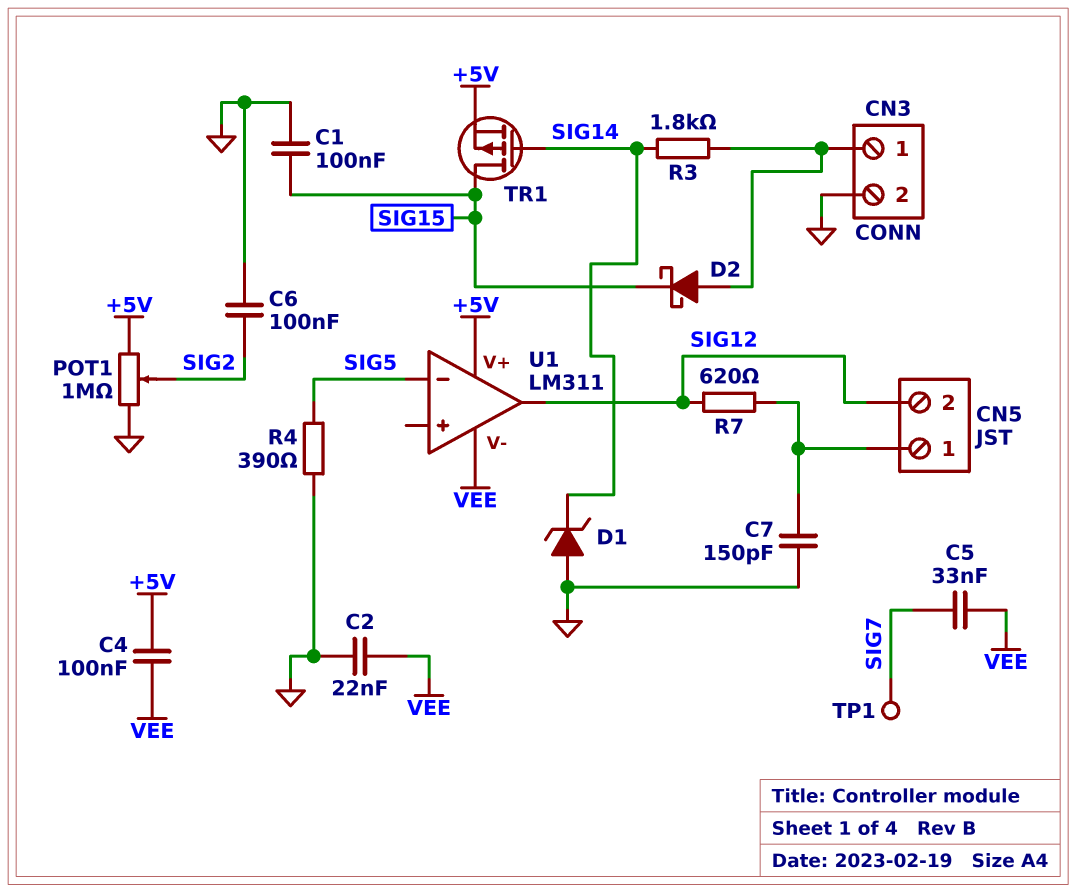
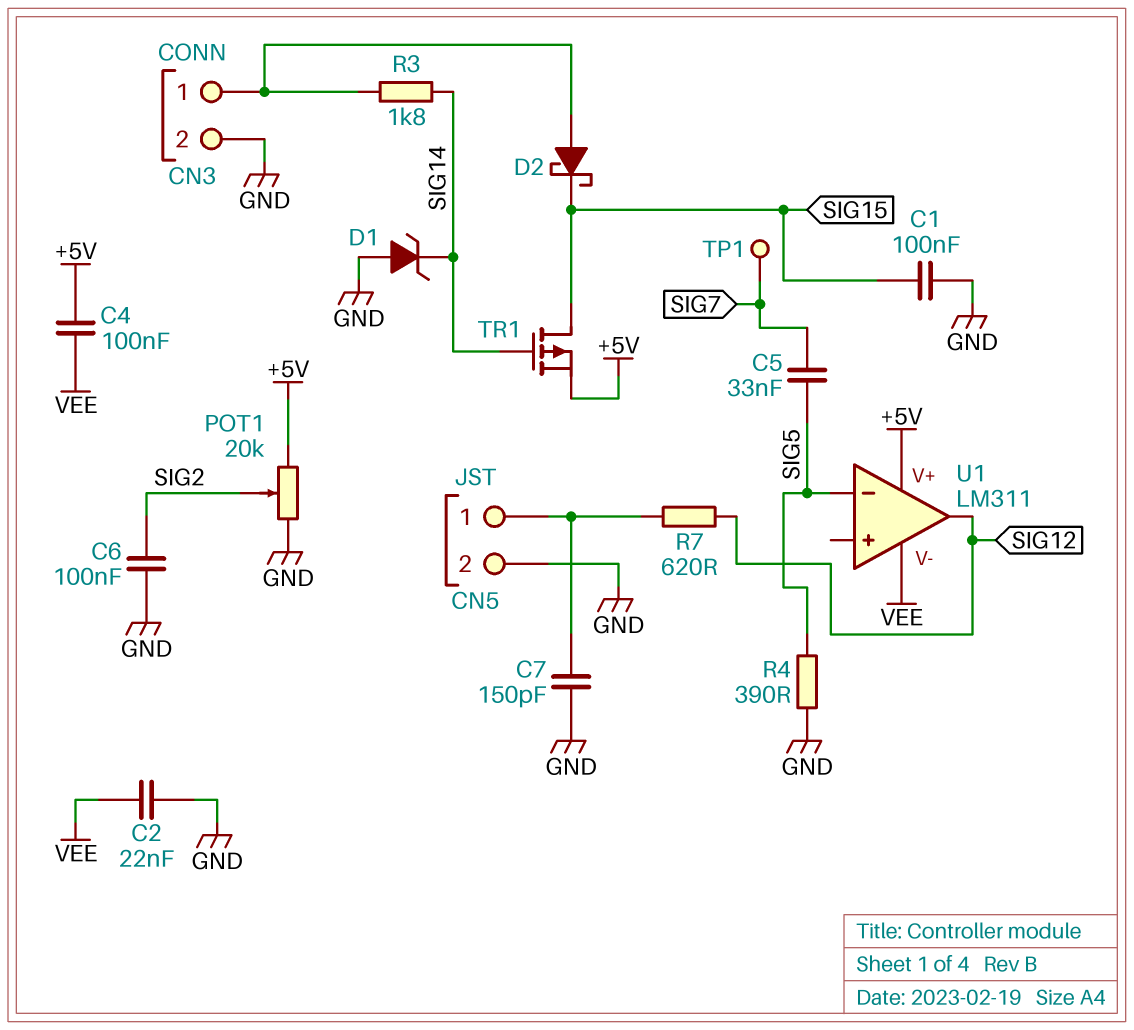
C5: 33nF (SIG7, VEE) -> 33nF (SIG5, SIG7)
CN5 pin 2: SIG12 -> GND
POT1: 1M (+5V, GND, wiper SIG2) -> 20k (+5V, GND, wiper SIG2)

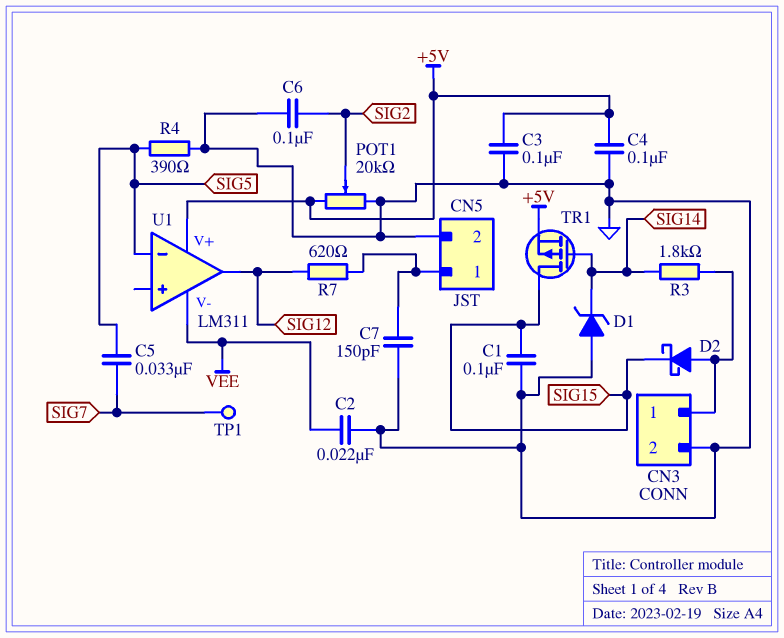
C3: none -> 100nF (+5V, GND)
C4: 100nF (+5V, VEE) -> 100nF (+5V, GND)

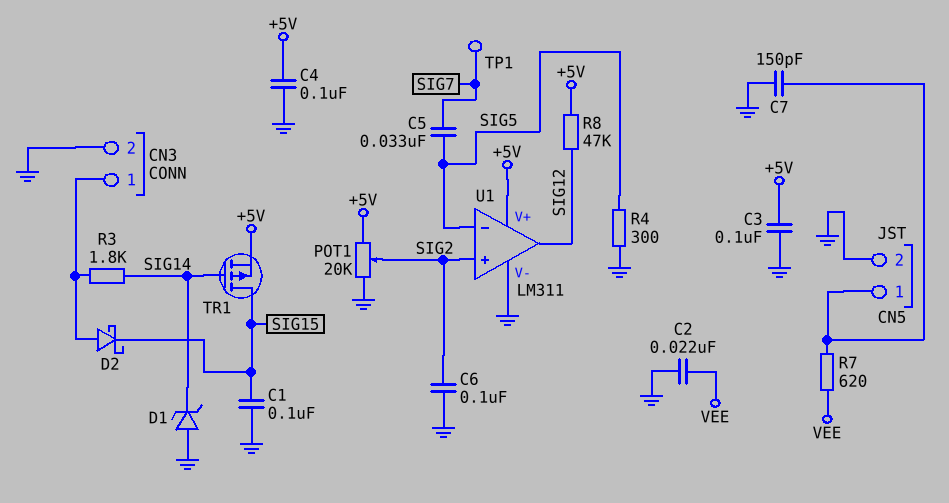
R4: 390 (GND, SIG5) -> 300 (GND, SIG5)
R7: 620 (CN5/1, SIG12) -> 620 (CN5/1, VEE)
R8: none -> 47k (+5V, SIG12)
U1 pin V-: VEE -> GND
U1 pin in+: none -> SIG2

